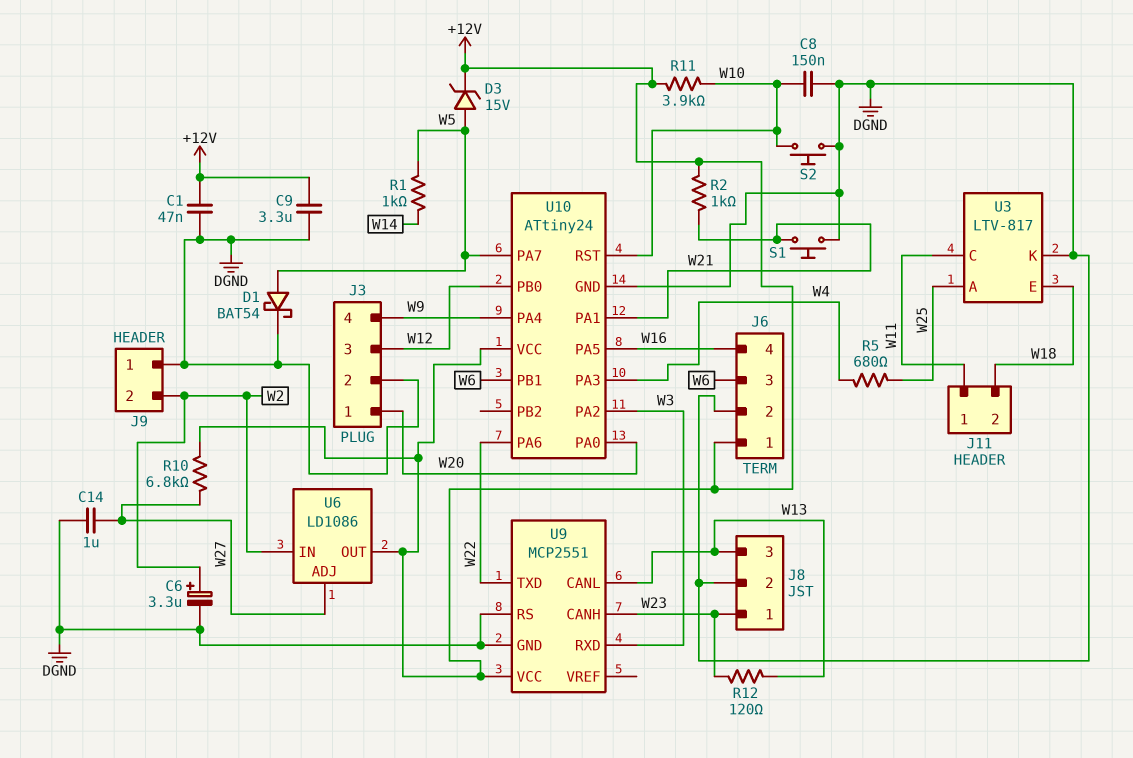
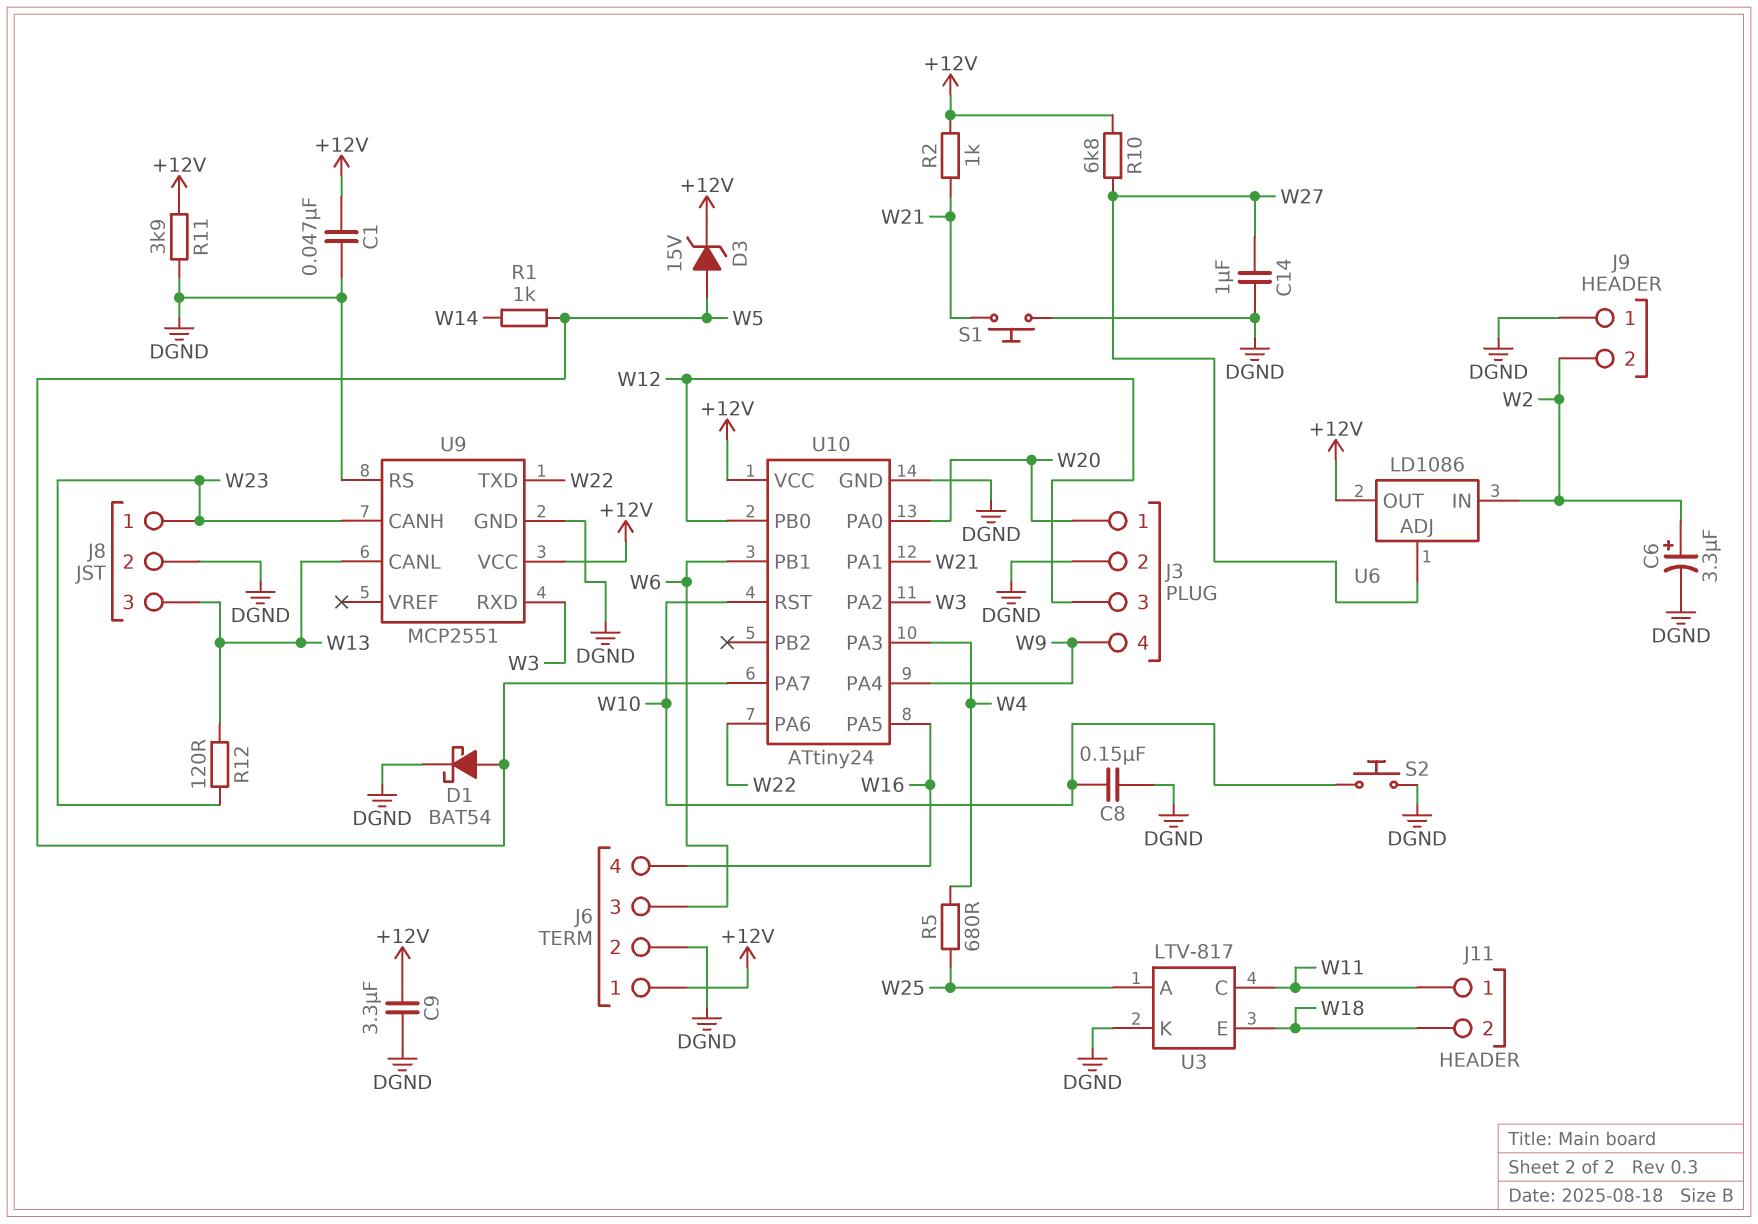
R11: 3.9k (+12V, W10) -> 3.9k (+12V, DGND)

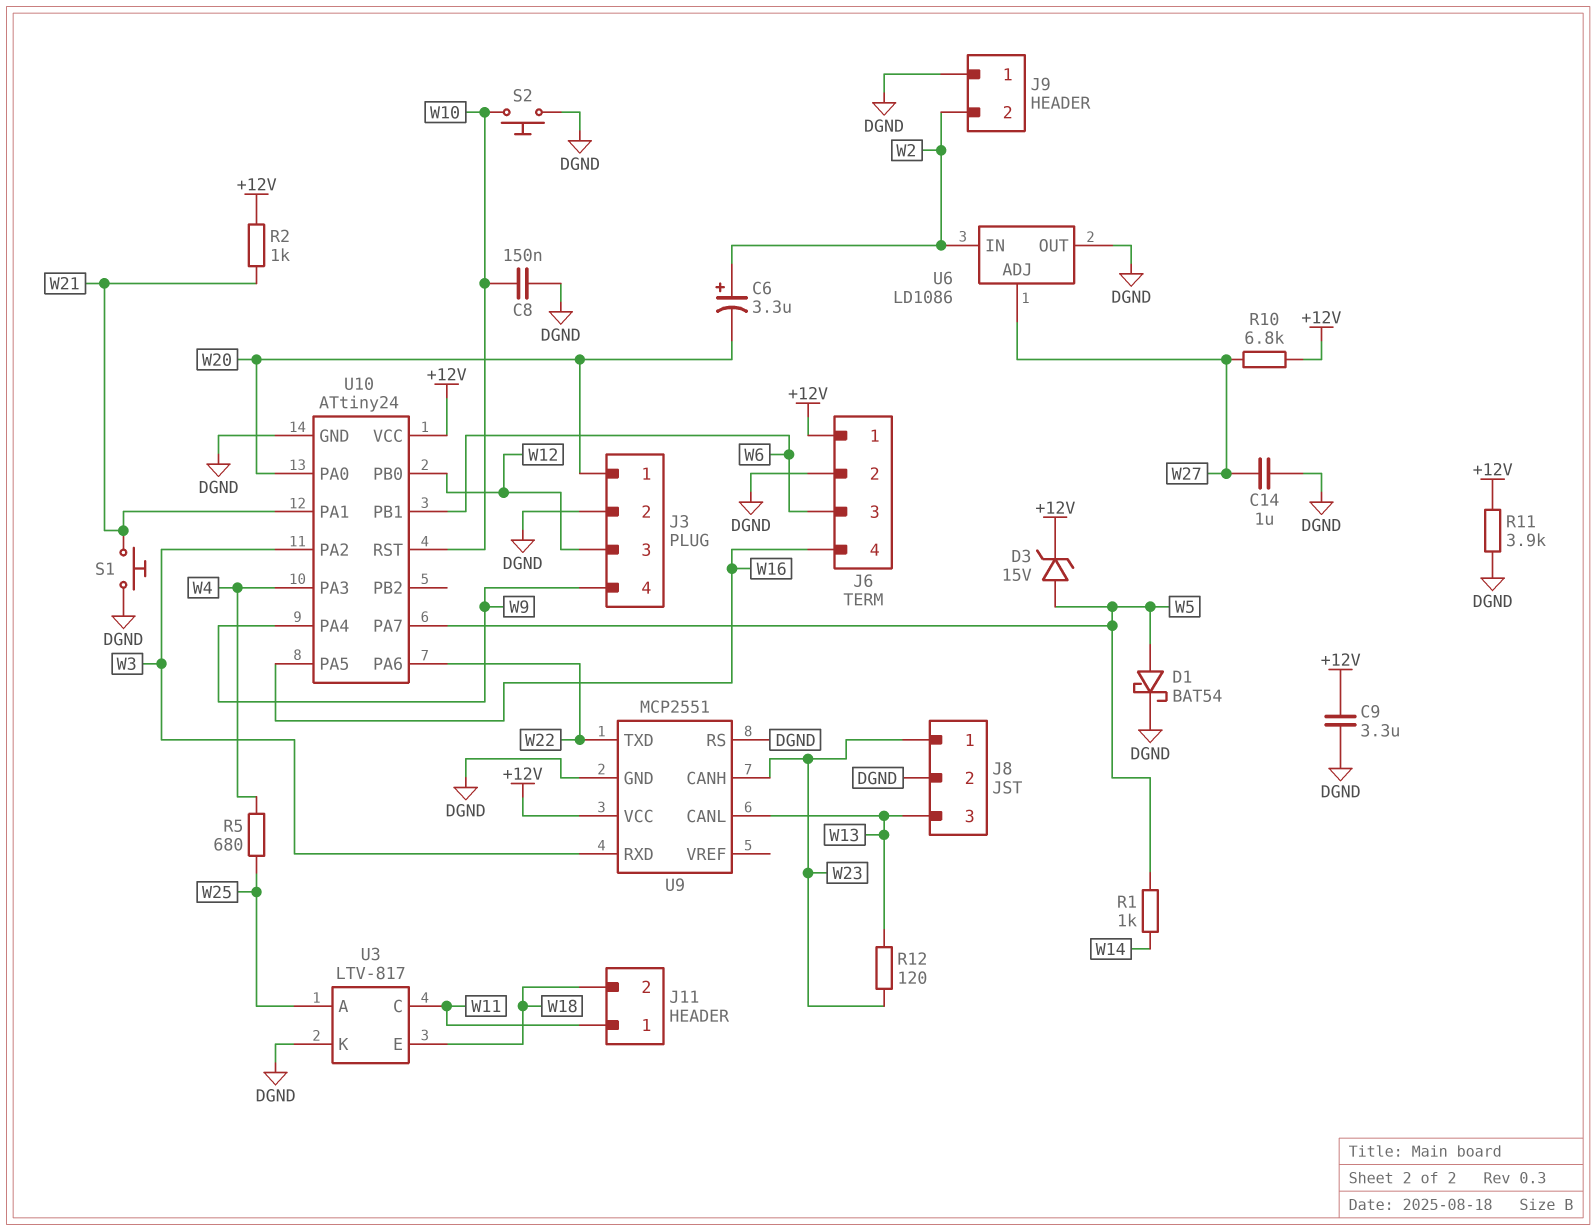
C1: 47nF (+12V, DGND) -> none
C6: 3.3uF (plus W2, minus DGND) -> 3.3uF (plus W2, minus W20)
U6 pin OUT: +12V -> DGND

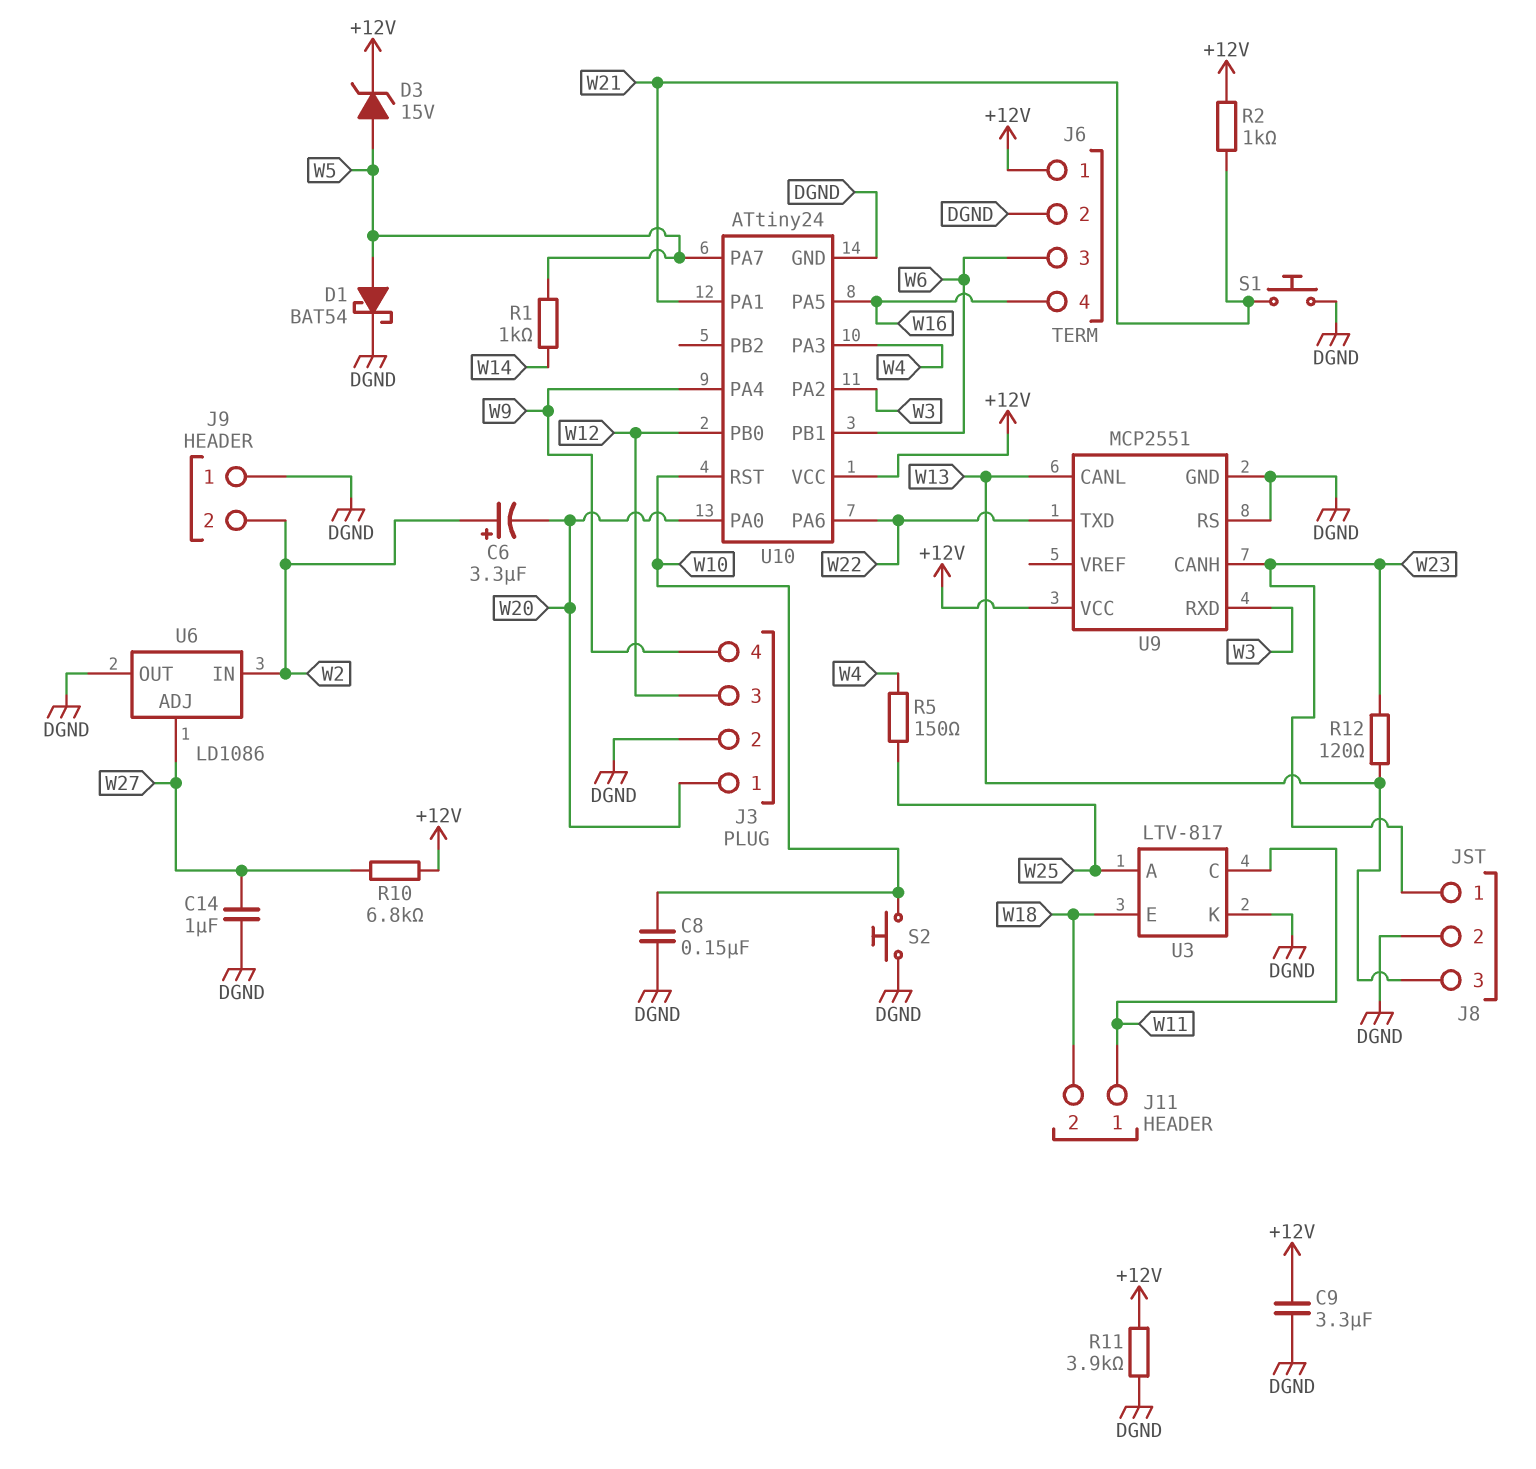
R5: 680 (W4, W25) -> 150 (W4, W25)

